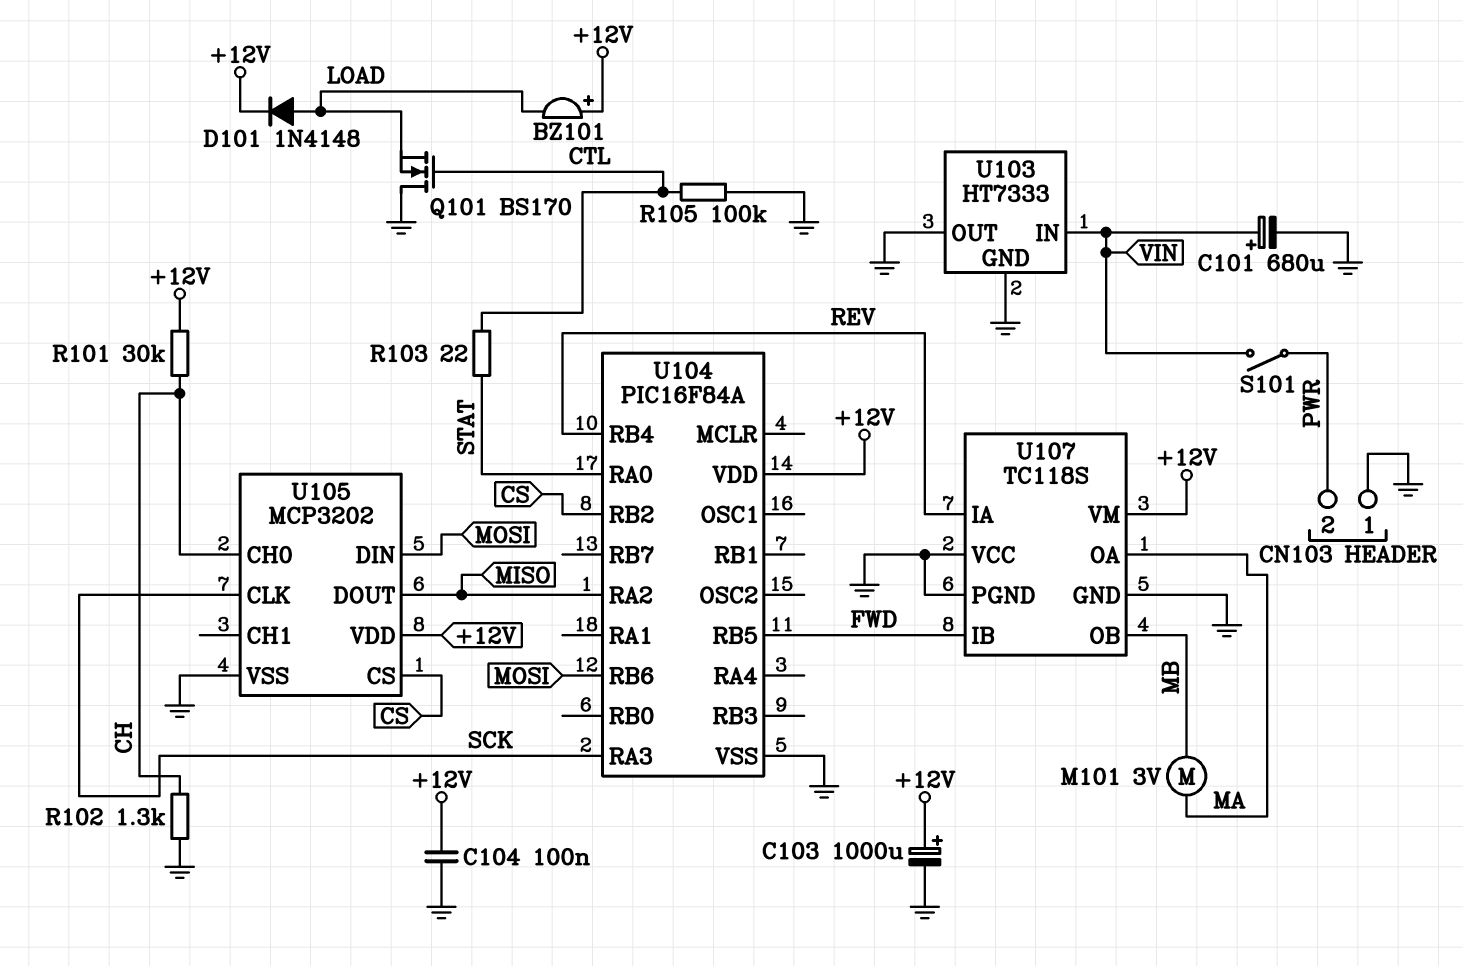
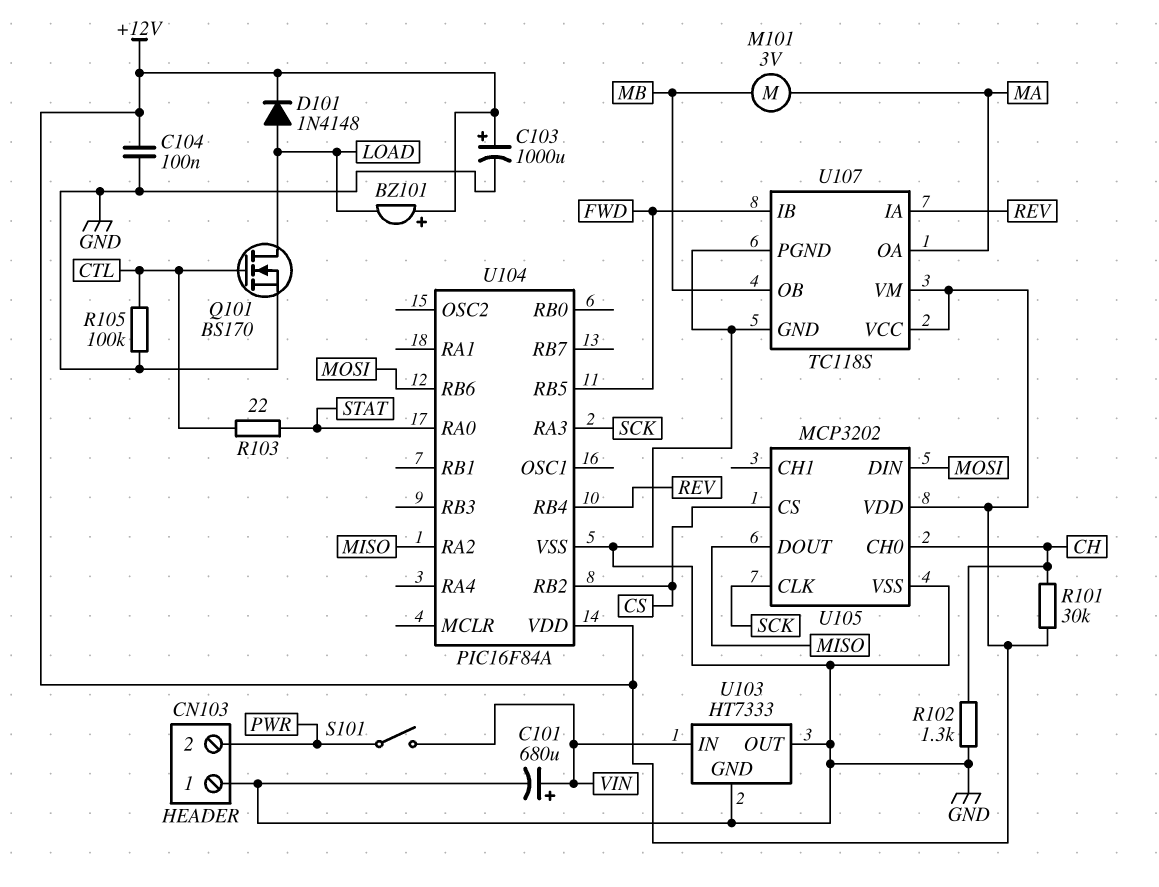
Q101: NMOS BS170 (G CTL, D GND, S LOAD) -> NMOS BS170 (G CTL, D LOAD, S GND)
U107 pin VCC: GND -> +12V

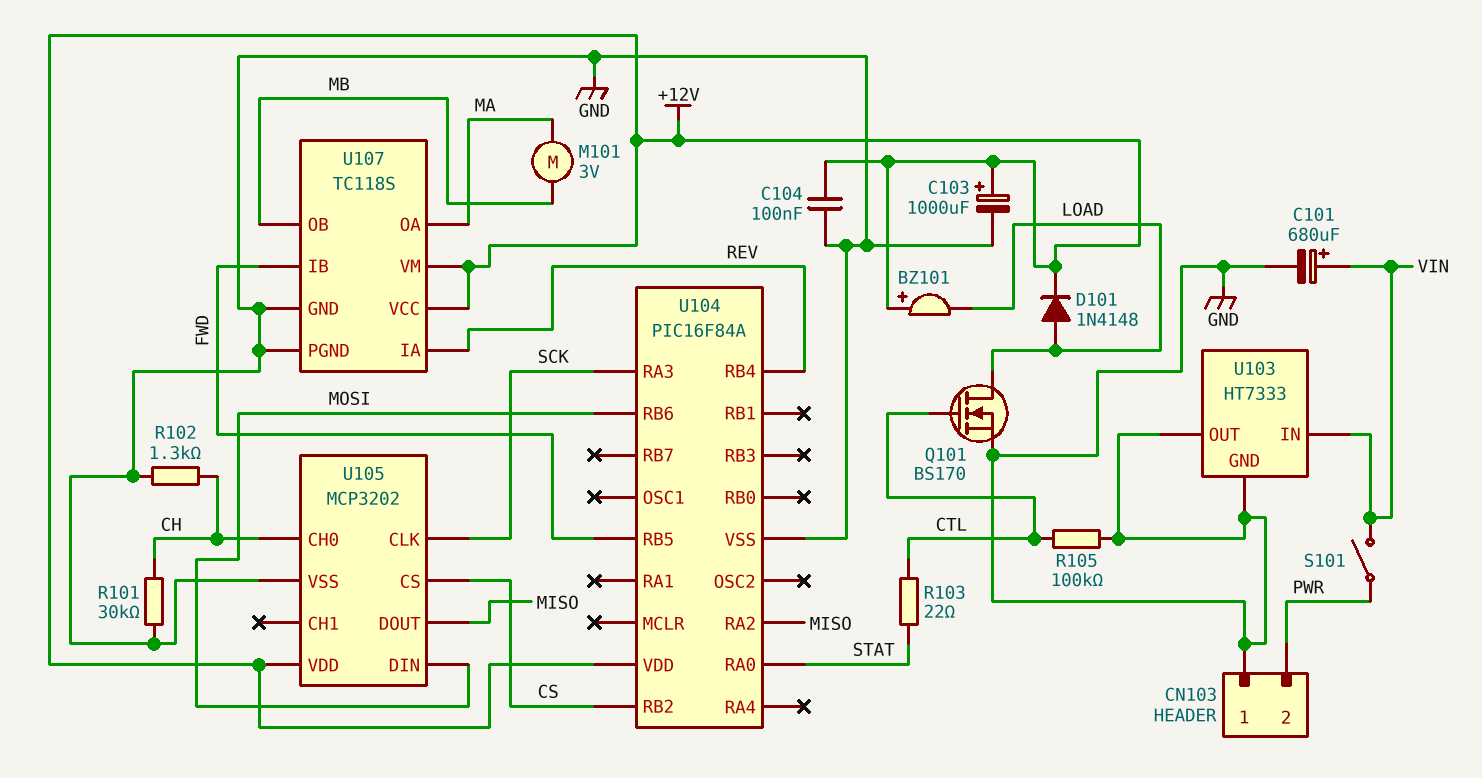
R101: 30k (+12V, CH) -> 30k (CH, GND)

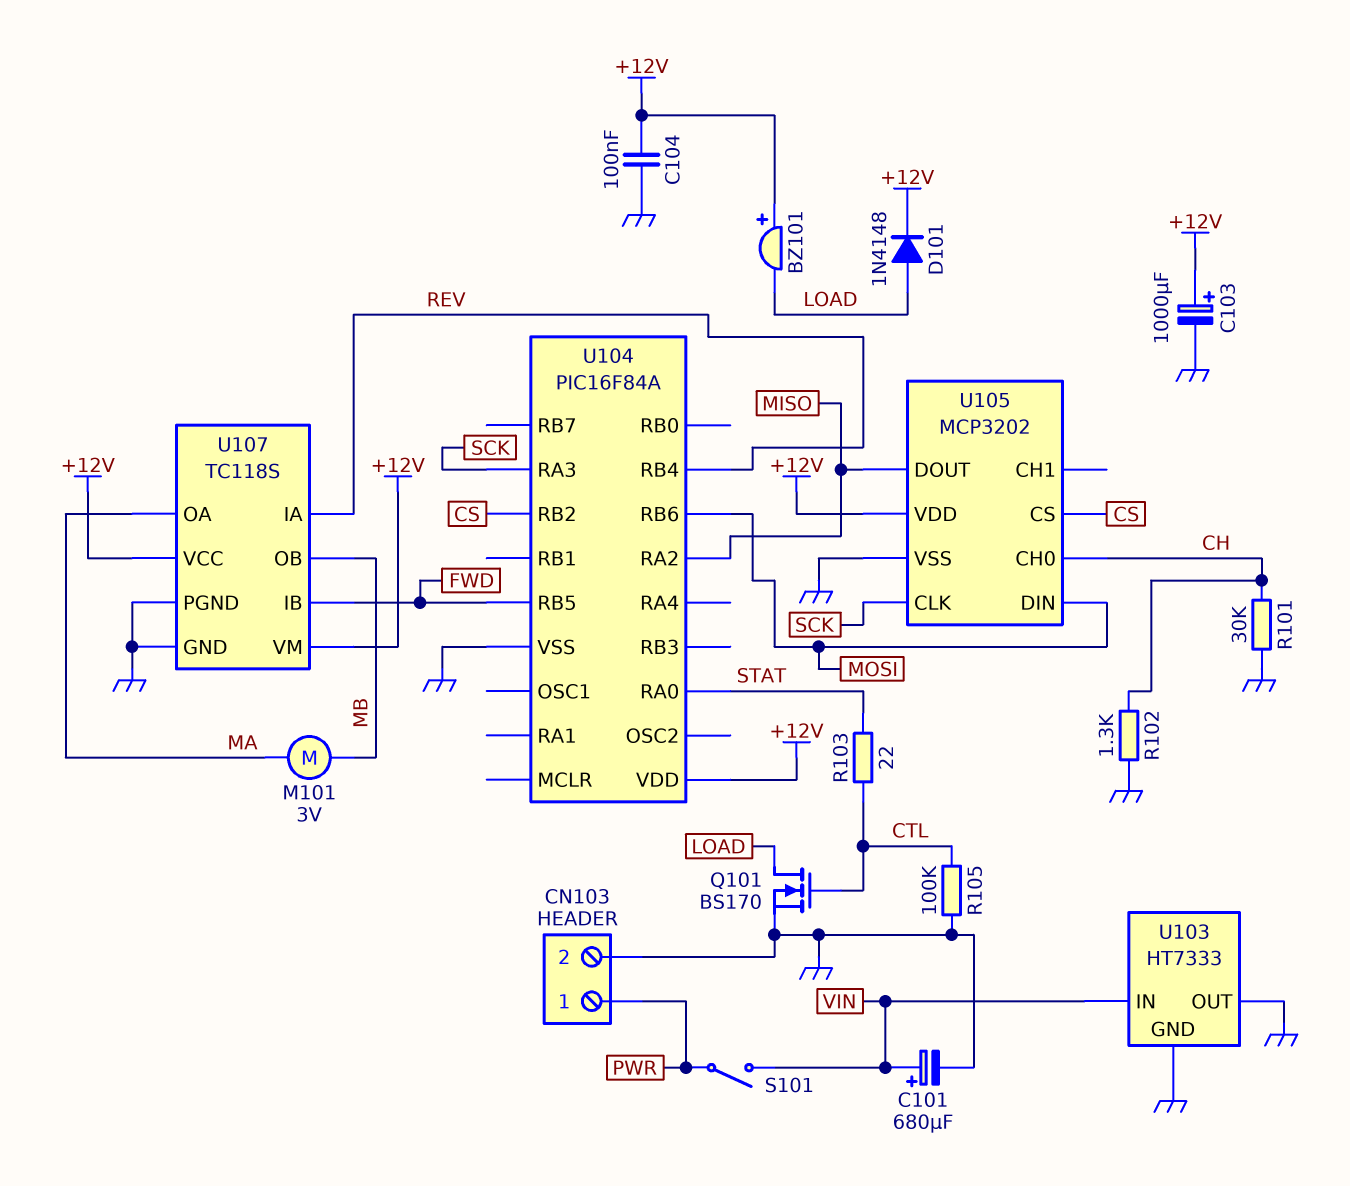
CN103 pin 1: GND -> PWR
CN103 pin 2: PWR -> GND

